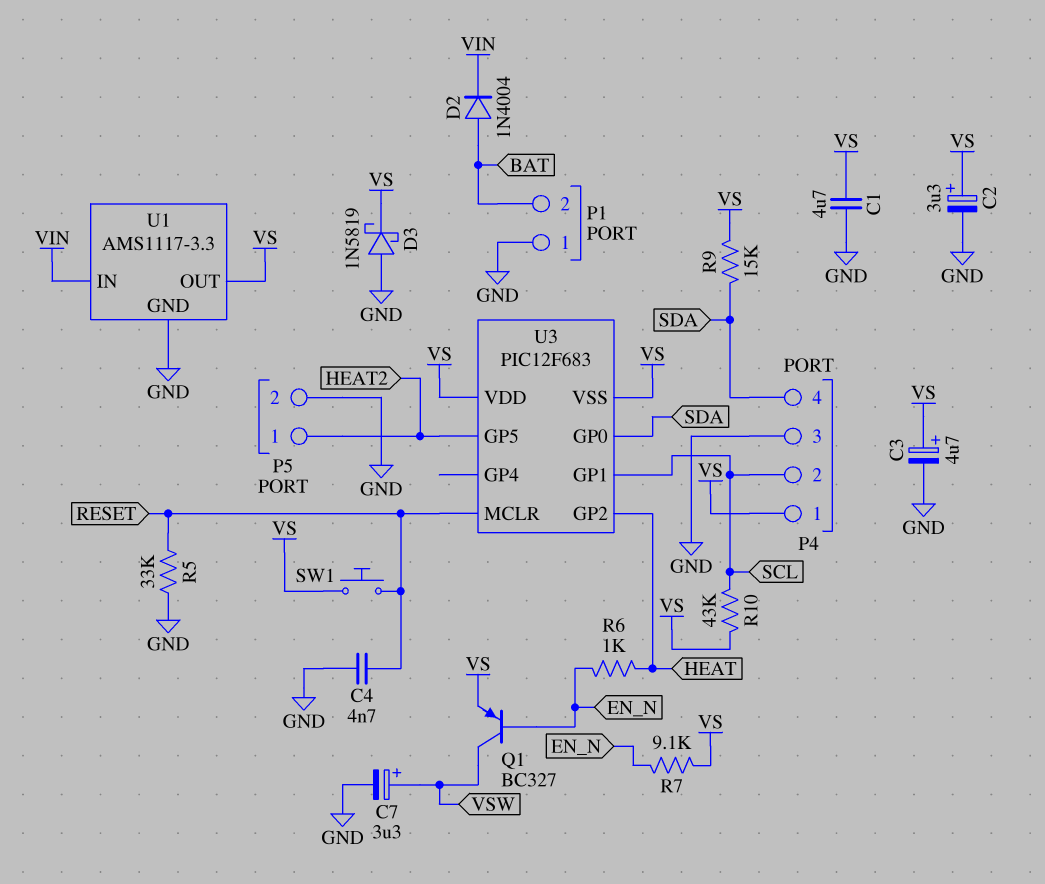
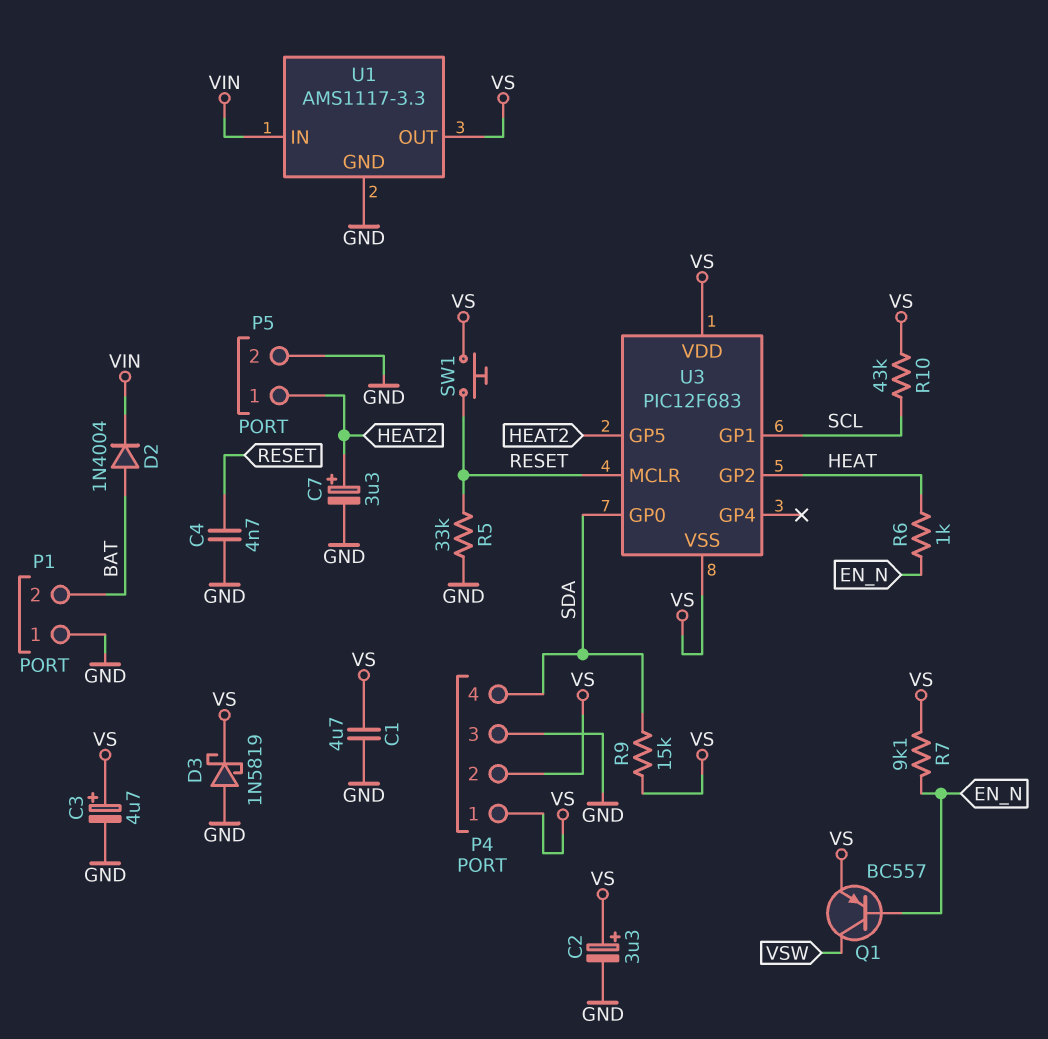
C7: 3.3uF (plus VSW, minus GND) -> 3.3uF (plus HEAT2, minus GND)
P4 pin 2: SCL -> VS
Q1: PNP BC327 (B EN_N, C VSW, E VS) -> PNP BC557 (B EN_N, C VSW, E VS)

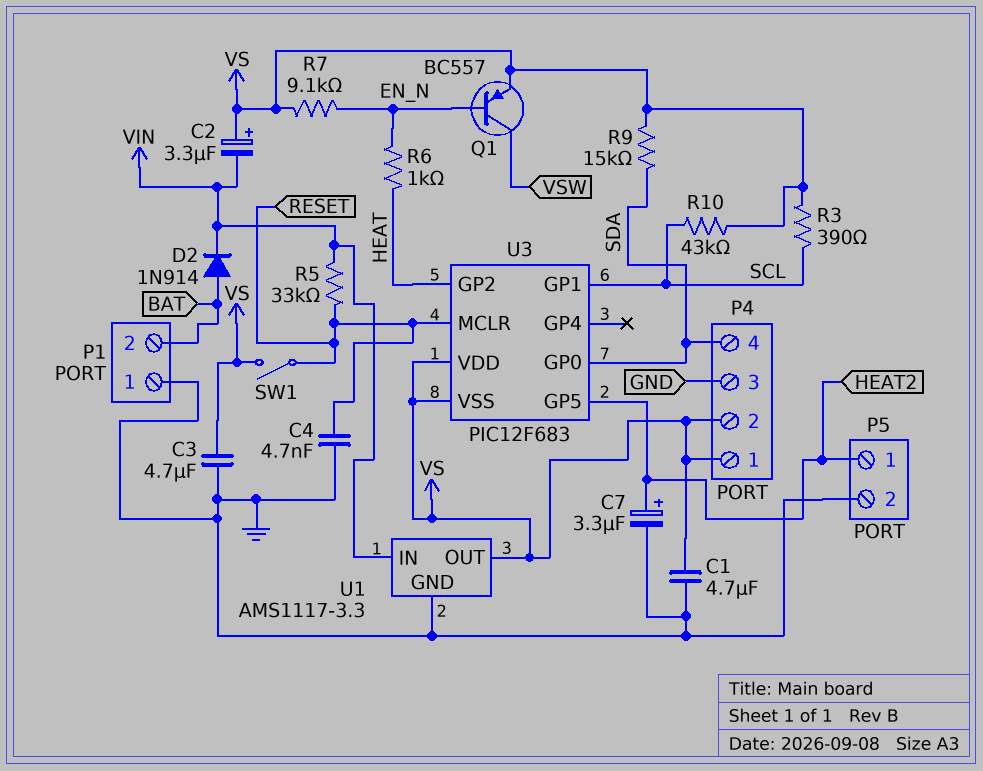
C2: 3.3uF (plus VS, minus GND) -> 3.3uF (plus VS, minus VIN)
C3: 4.7uF (plus VS, minus GND) -> 4.7uF (GND, VS)
D2: diode 1N4004 (A BAT, K VIN) -> diode 1N914 (A BAT, K VIN)
D3: schottky 1N5819 (A GND, K VS) -> none
R3: none -> 390 (SCL, VS)
R5: 33k (GND, RESET) -> 33k (RESET, VIN)
SW1: button (RESET, VS) -> switch (RESET, VS)

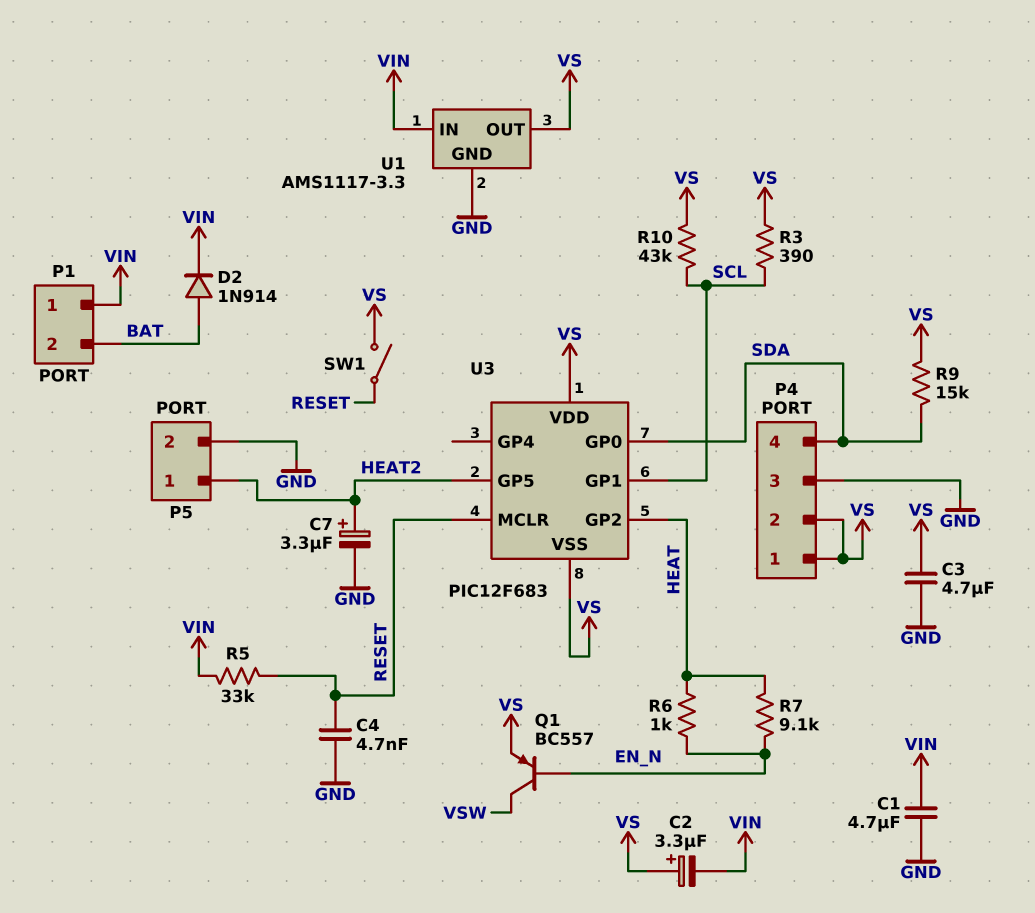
C1: 4.7uF (GND, VS) -> 4.7uF (GND, VIN)
P1 pin 1: GND -> VIN
R7: 9.1k (EN_N, VS) -> 9.1k (EN_N, HEAT)

